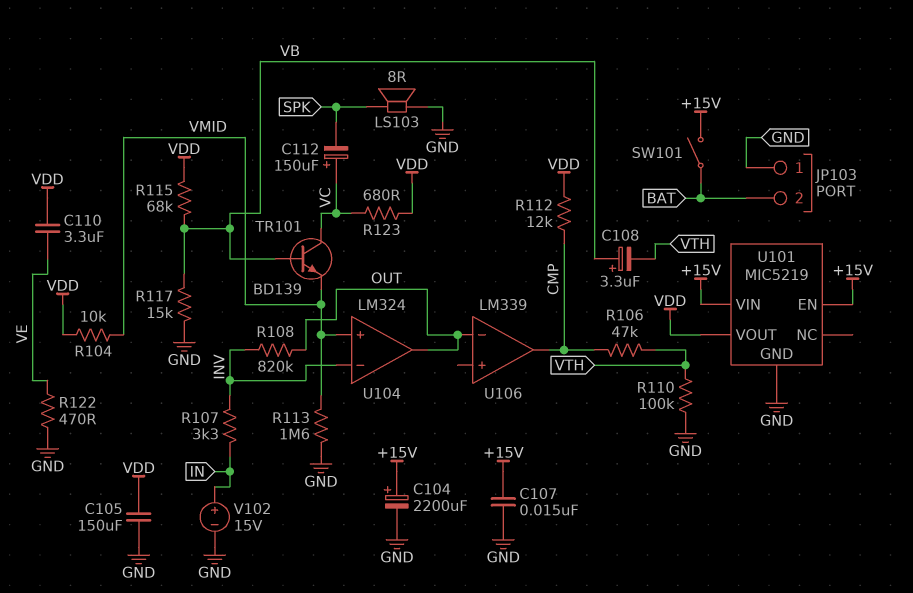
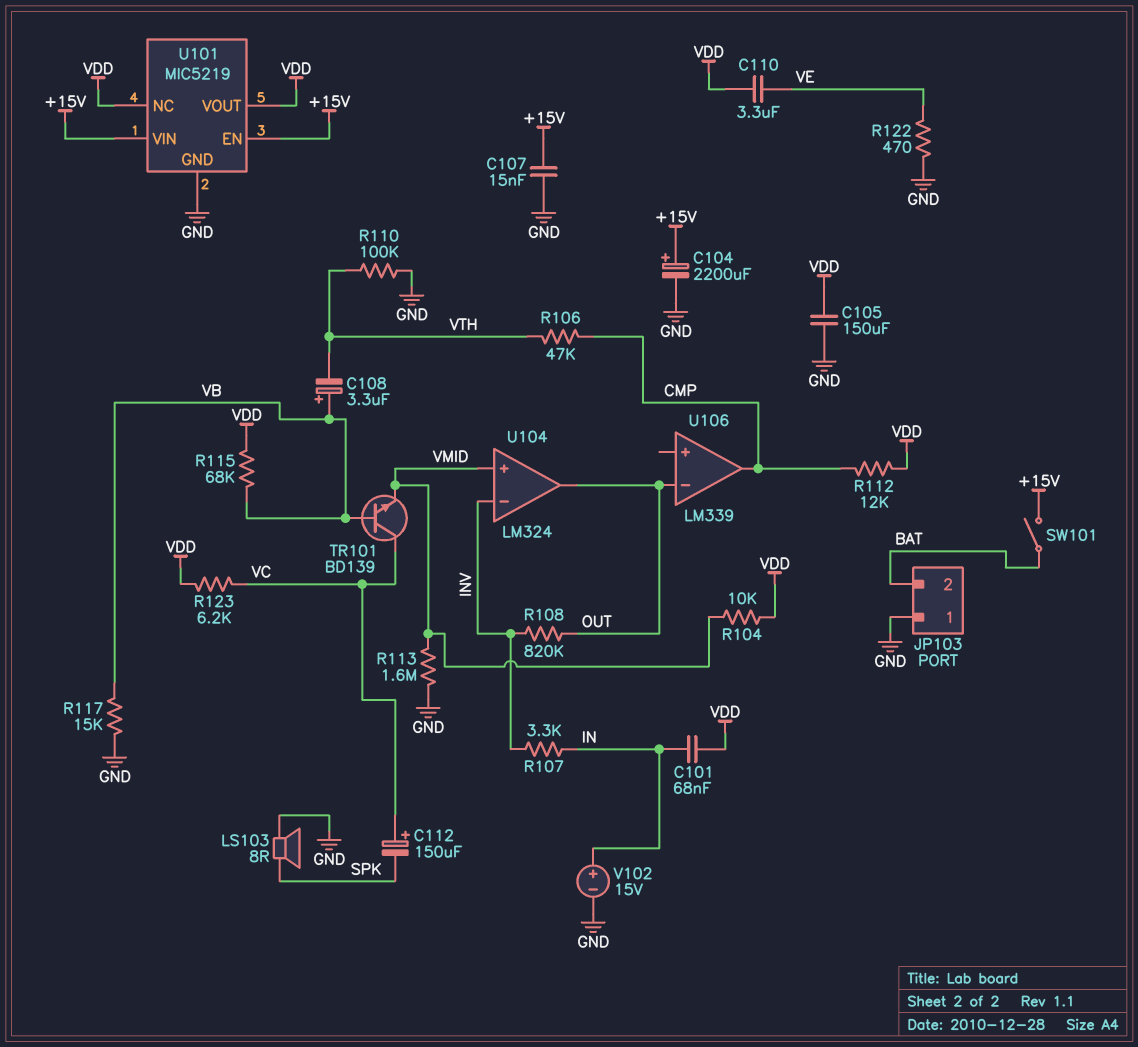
C101: none -> 68nF (IN, VDD)
R123: 680 (VC, VDD) -> 6.2k (VC, VDD)
U101 pin NC: none -> VDD

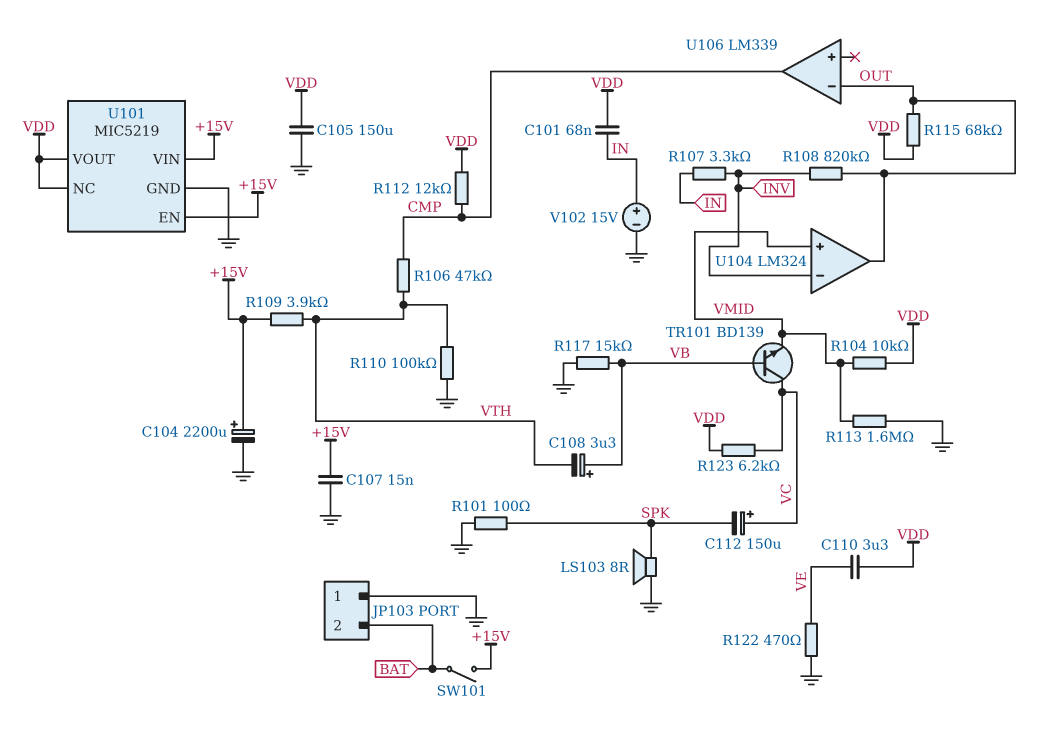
R101: none -> 100 (GND, SPK)
R109: none -> 3.9k (+15V, VTH)
R115: 68k (VB, VDD) -> 68k (OUT, VDD)

